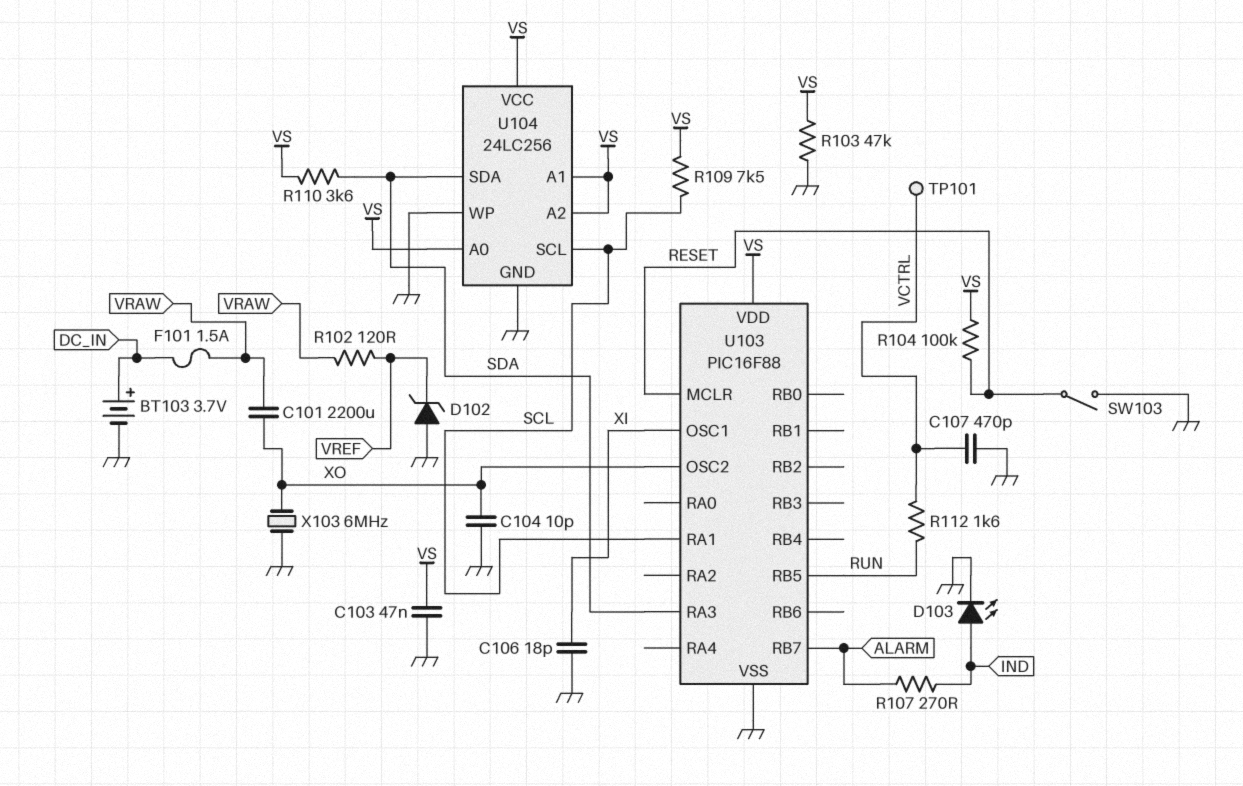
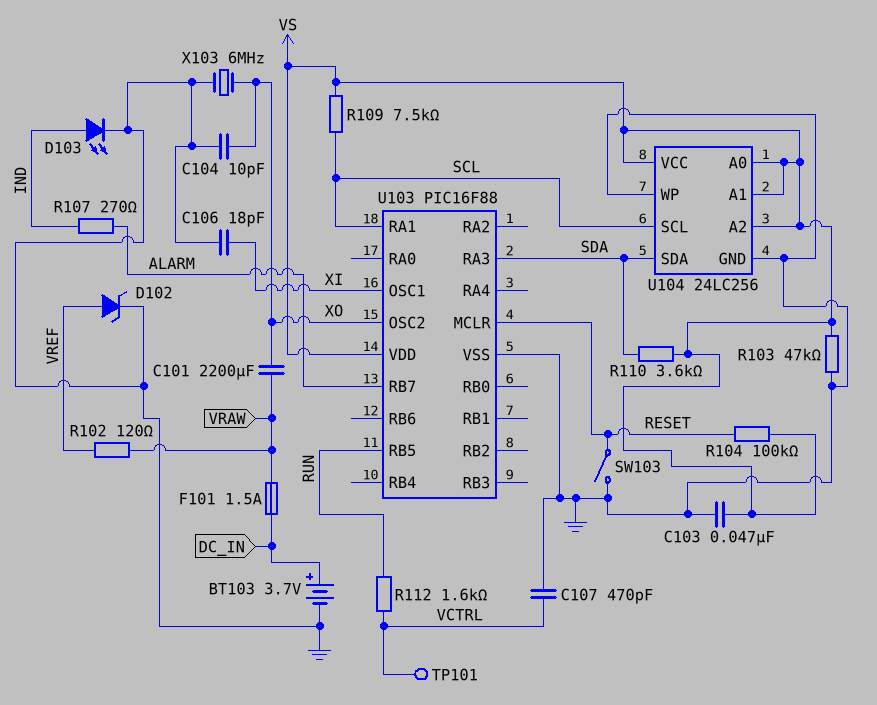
D102: zener (A GND, K VREF) -> zener (A VREF, K GND)

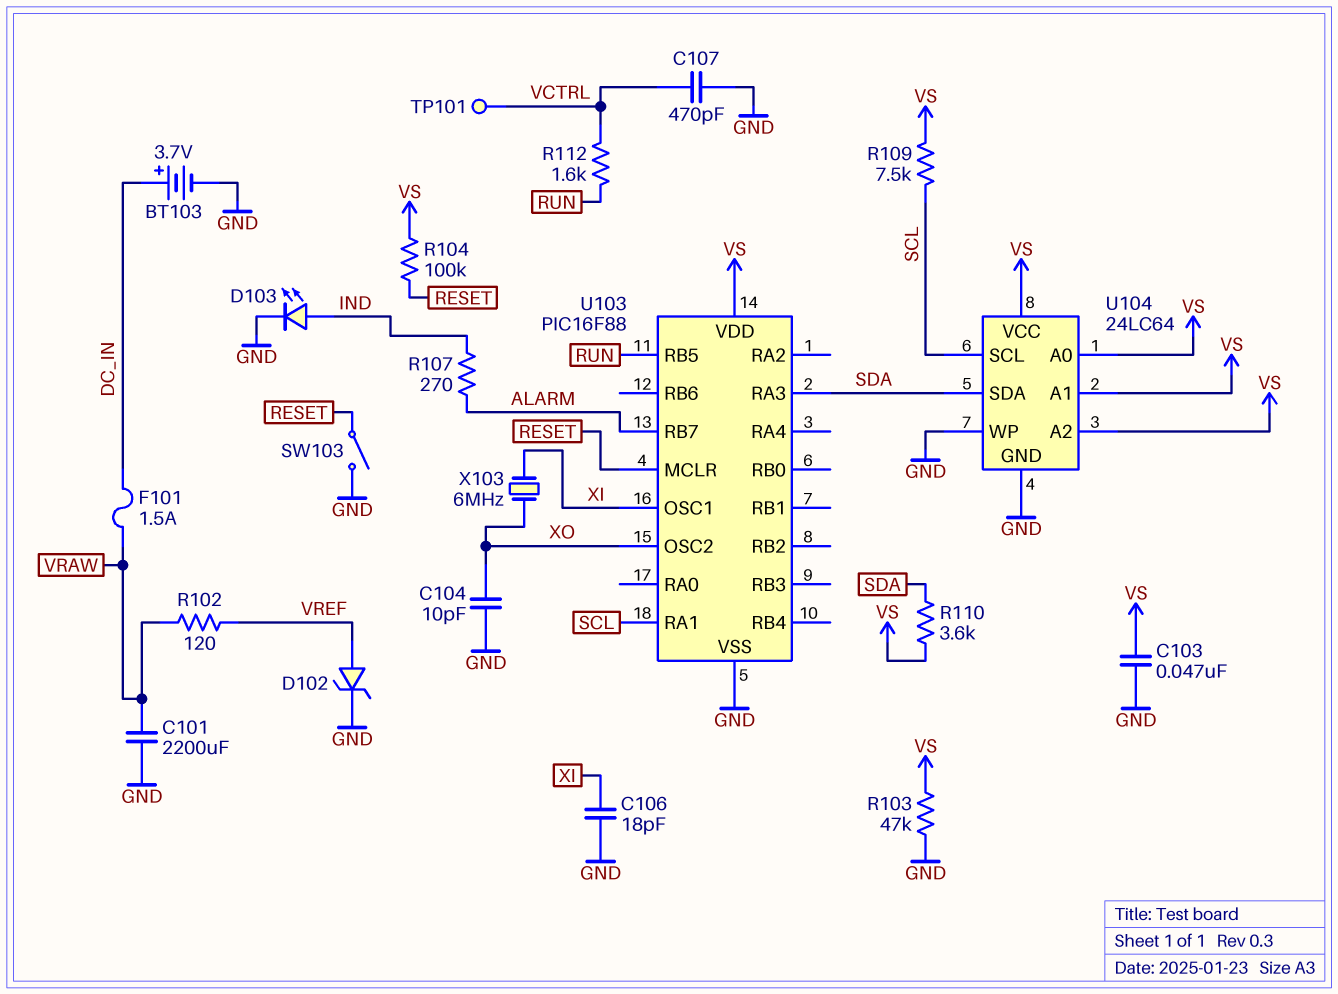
C101: 2200uF (VRAW, XO) -> 2200uF (GND, VRAW)
U104: 24LC256 -> 24LC64
X103: 6MHz (GND, XO) -> 6MHz (XI, XO)

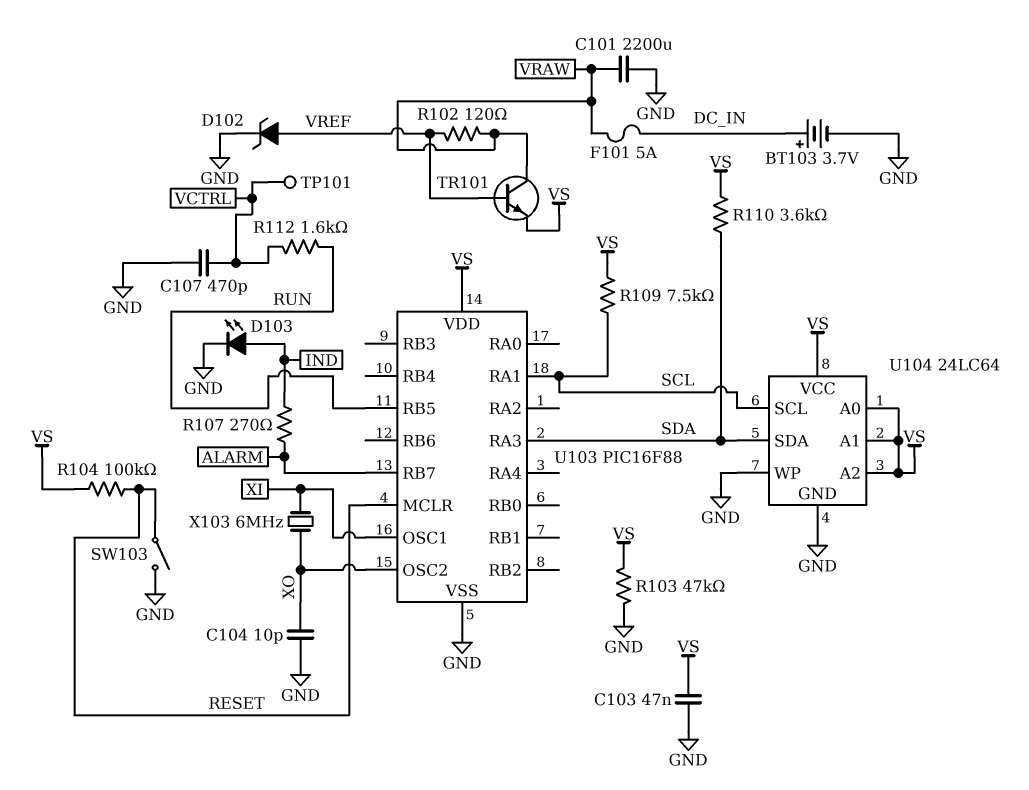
C106: 18pF (GND, XI) -> none
F101: 1.5A (DC_IN, VRAW) -> 5A (DC_IN, VRAW)
TR101: none -> NPN (B VREF, C VRAW, E VS)

